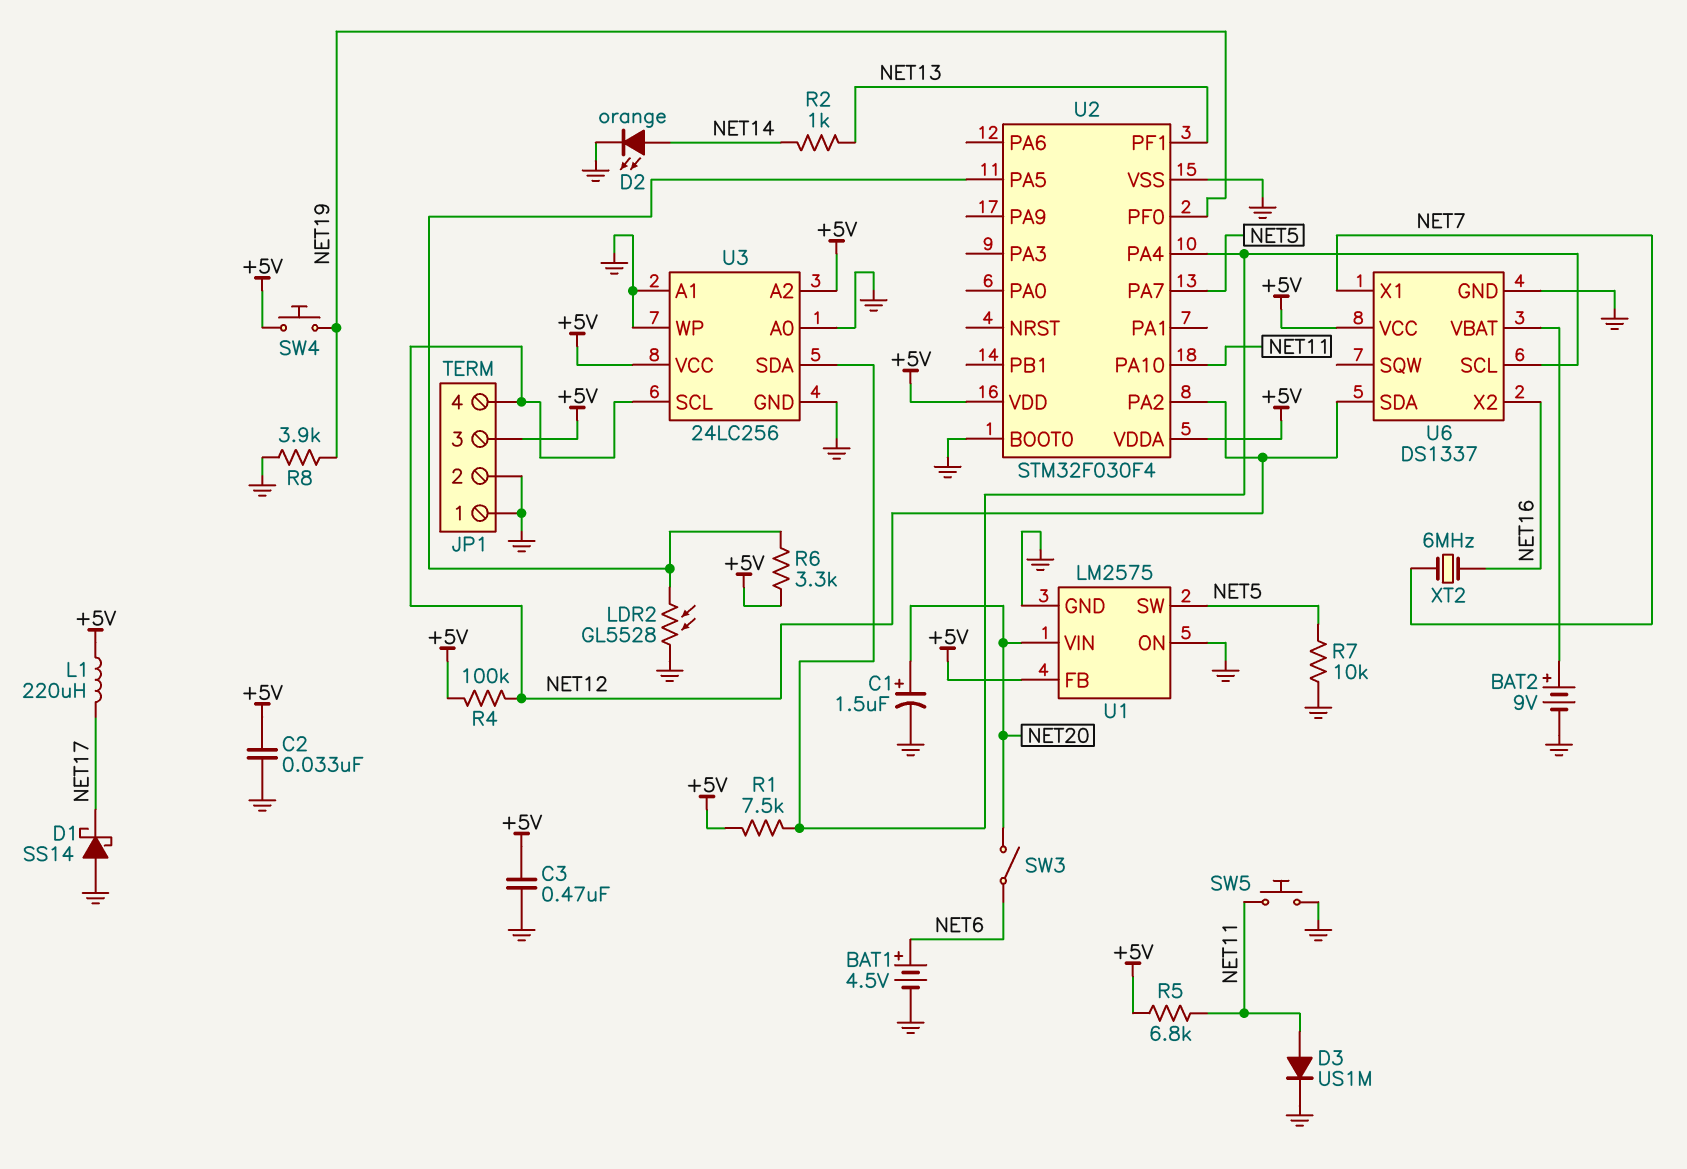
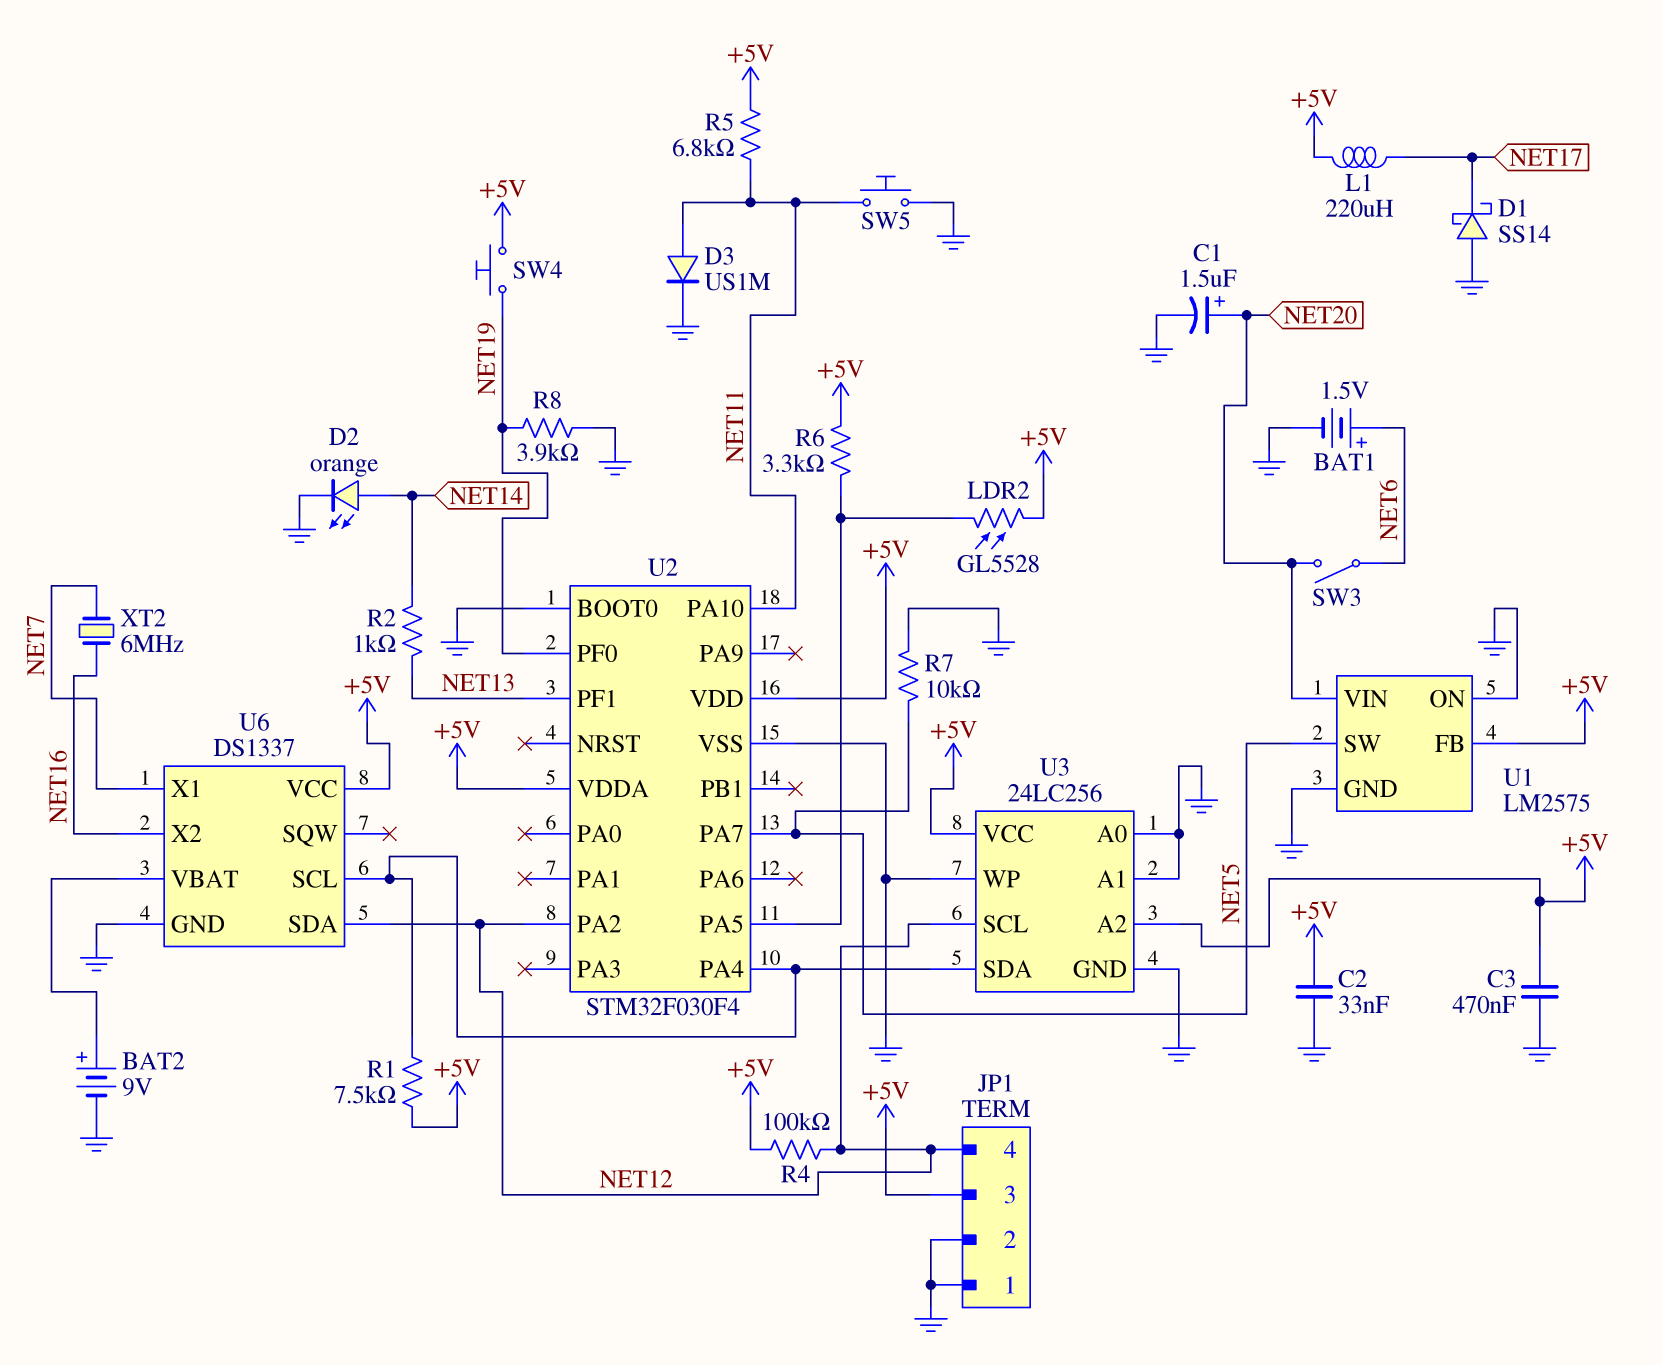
BAT1: 4.5V (plus NET6, minus GND) -> 1.5V (plus NET6, minus GND)
LDR2: GL5528 (GND, U2/PA5) -> GL5528 (+5V, U2/PA5)

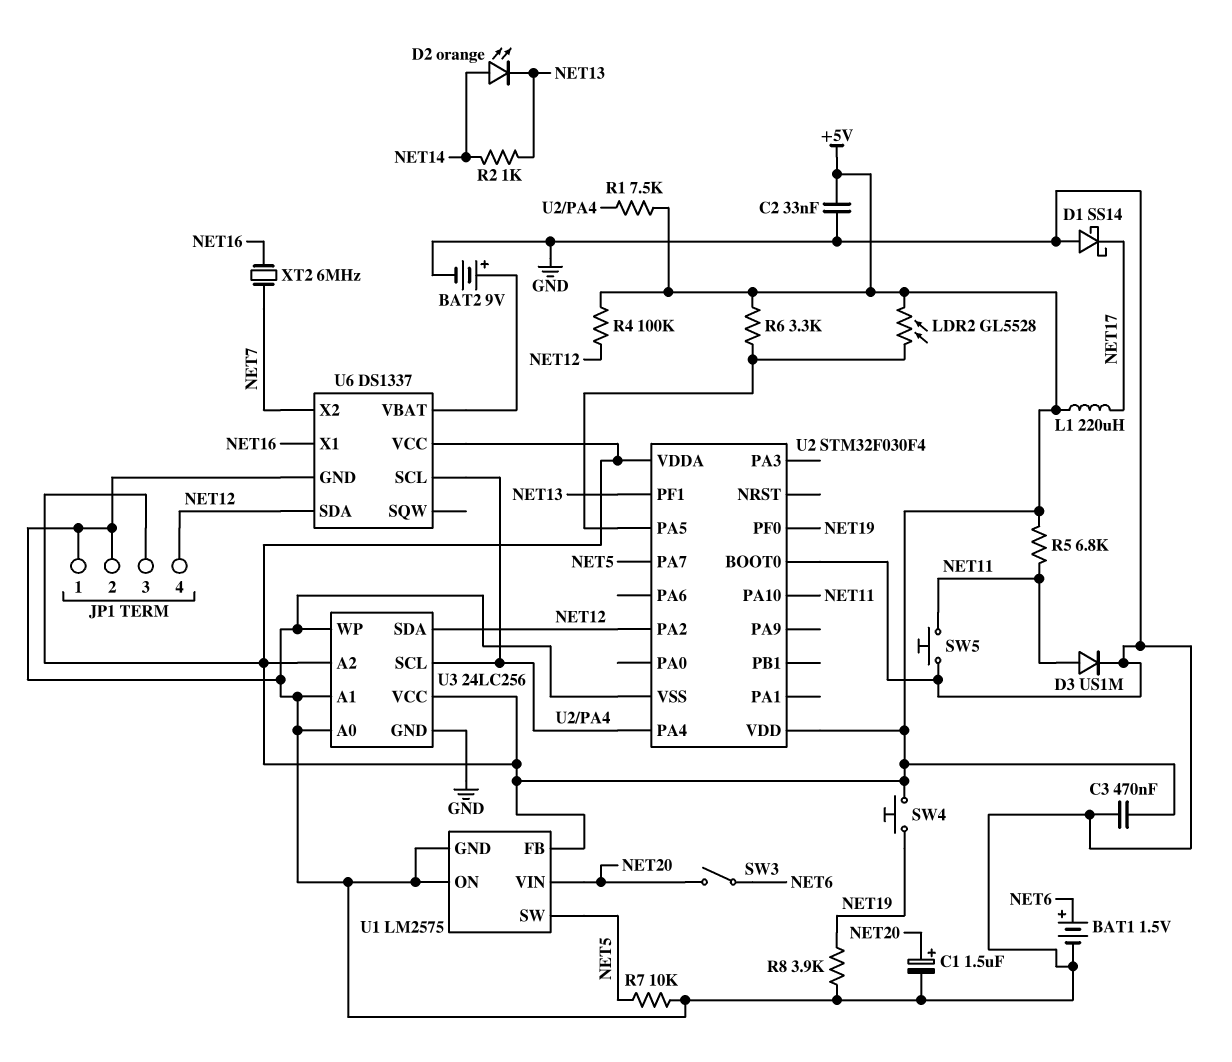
D2: LED orange (A NET14, K GND) -> LED orange (A NET14, K NET13)
U3 pin SCL: NET12 -> U2/PA4
U3 pin SDA: U2/PA4 -> NET12
U6 pin X1: NET7 -> NET16
U6 pin X2: NET16 -> NET7

